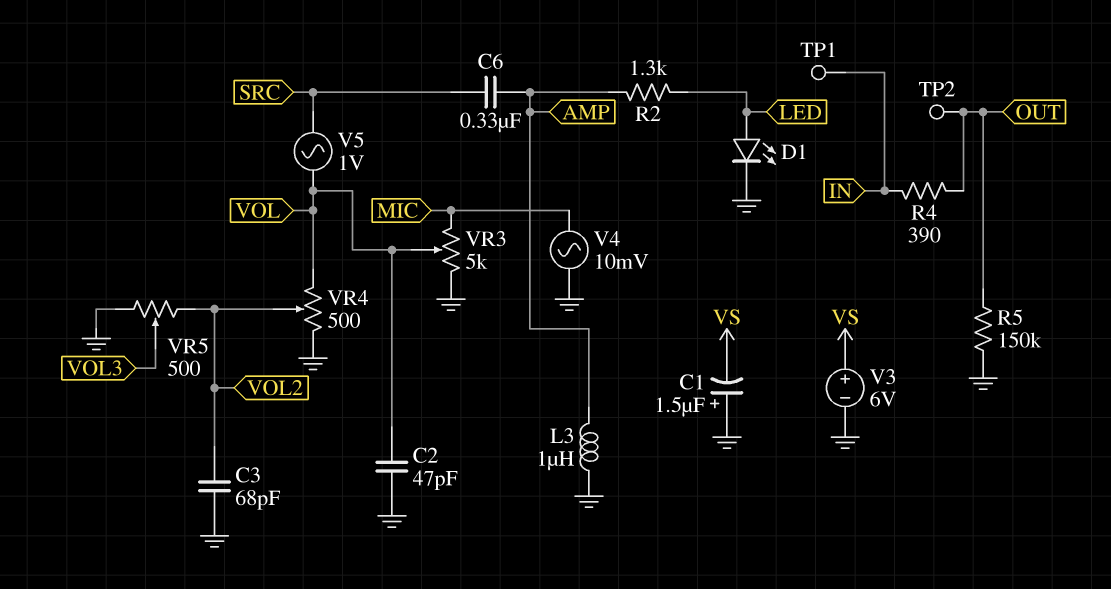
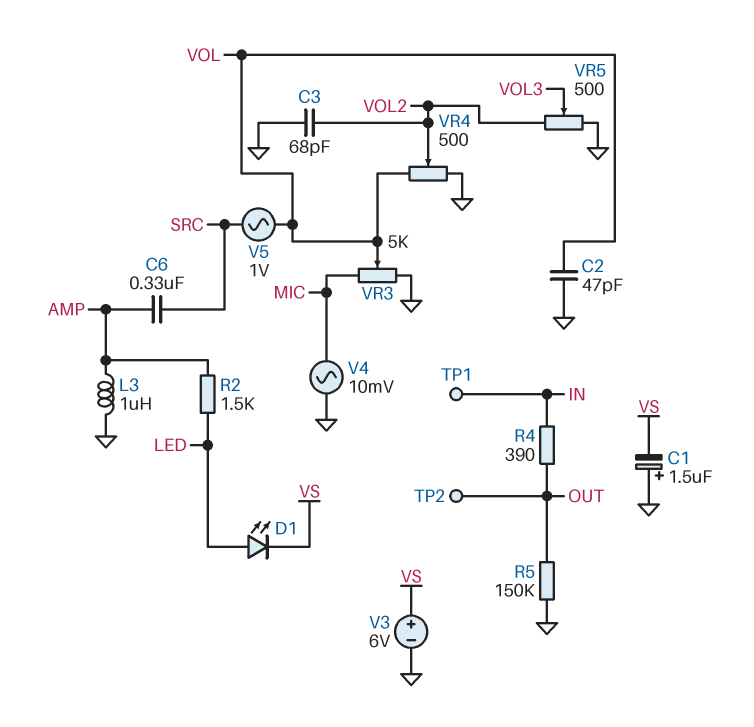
D1: LED (A LED, K GND) -> LED (A LED, K VS)
R2: 1.3k (AMP, LED) -> 1.5k (AMP, LED)

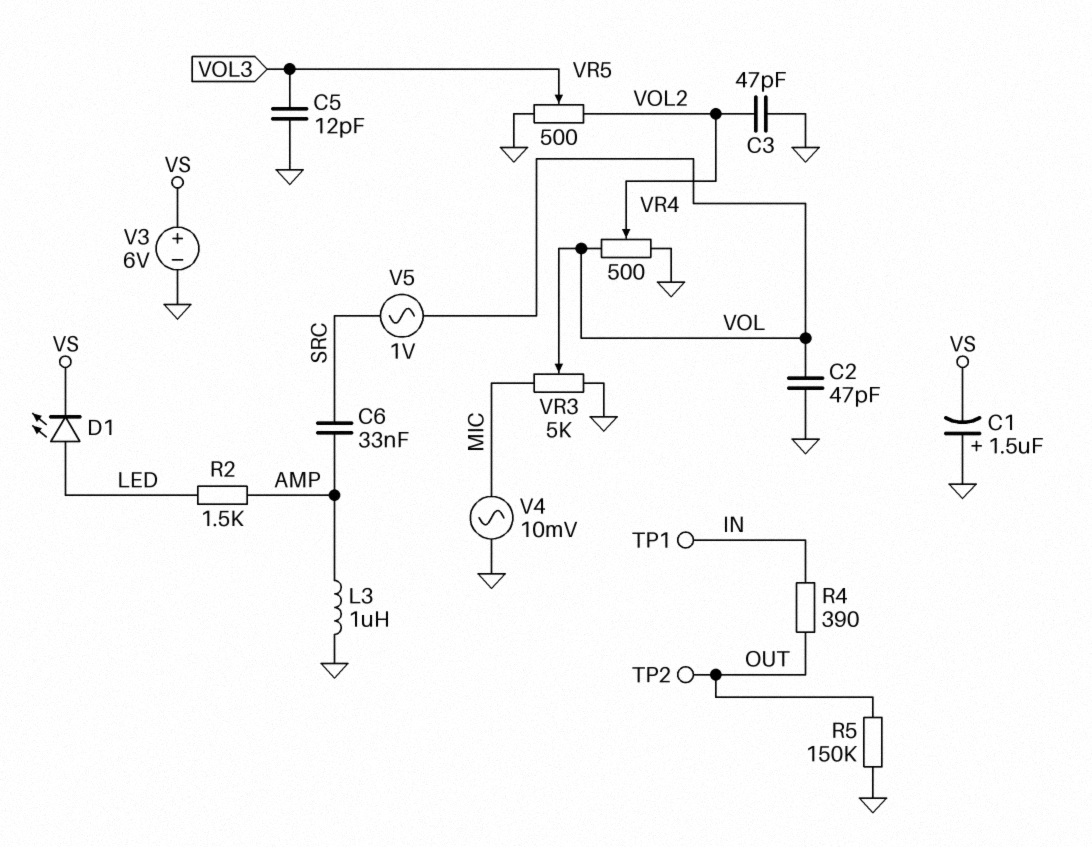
C3: 68pF (GND, VOL2) -> 47pF (GND, VOL2)
C5: none -> 12pF (GND, VOL3)
C6: 330nF (AMP, SRC) -> 33nF (AMP, SRC)

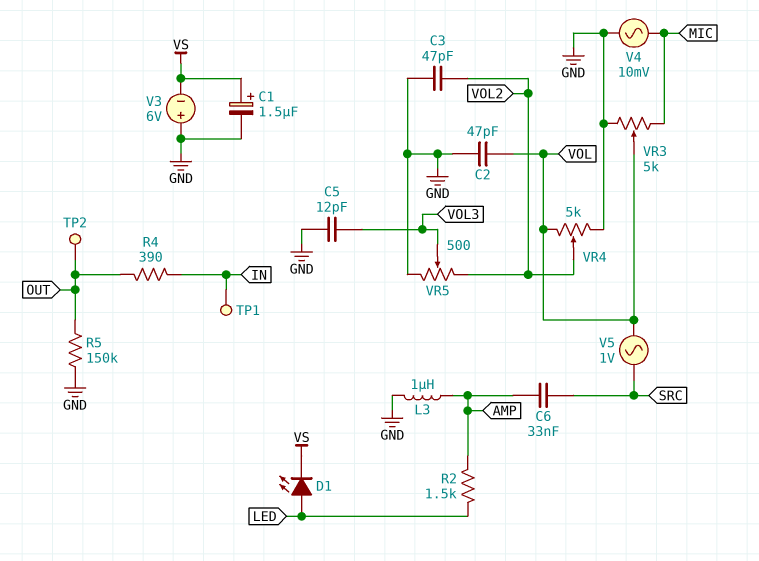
C1: 1.5uF (plus GND, minus VS) -> 1.5uF (plus VS, minus GND)
V3: 6V (plus VS, minus GND) -> 6V (plus GND, minus VS)
VR4: 500 (GND, VOL, wiper VOL2) -> 5k (GND, VOL, wiper VOL2)

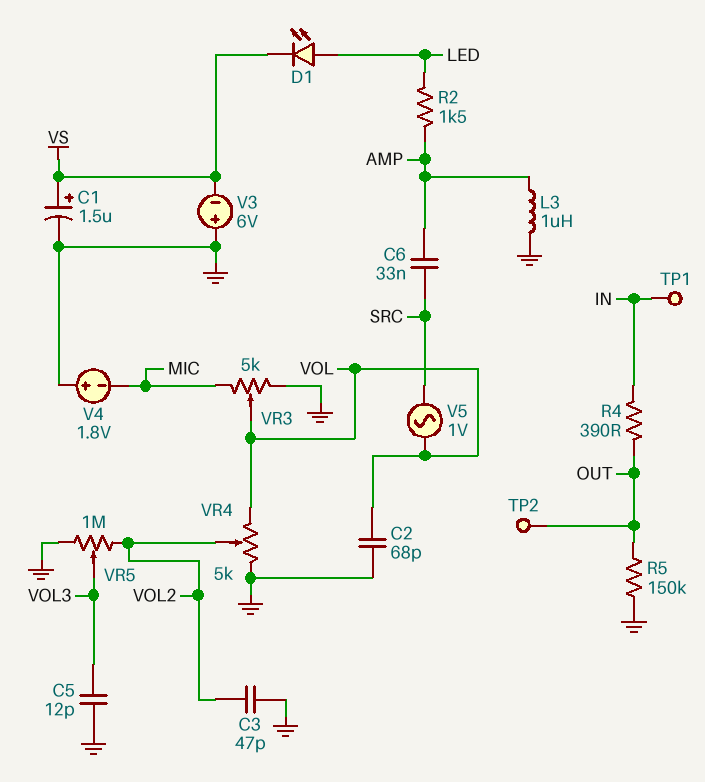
C2: 47pF (GND, VOL) -> 68pF (GND, VOL)
V4: AC 10mV (GND, MIC) -> 1.8V (plus GND, minus MIC)
VR5: 500 (GND, VOL2, wiper VOL3) -> 1M (GND, VOL2, wiper VOL3)

